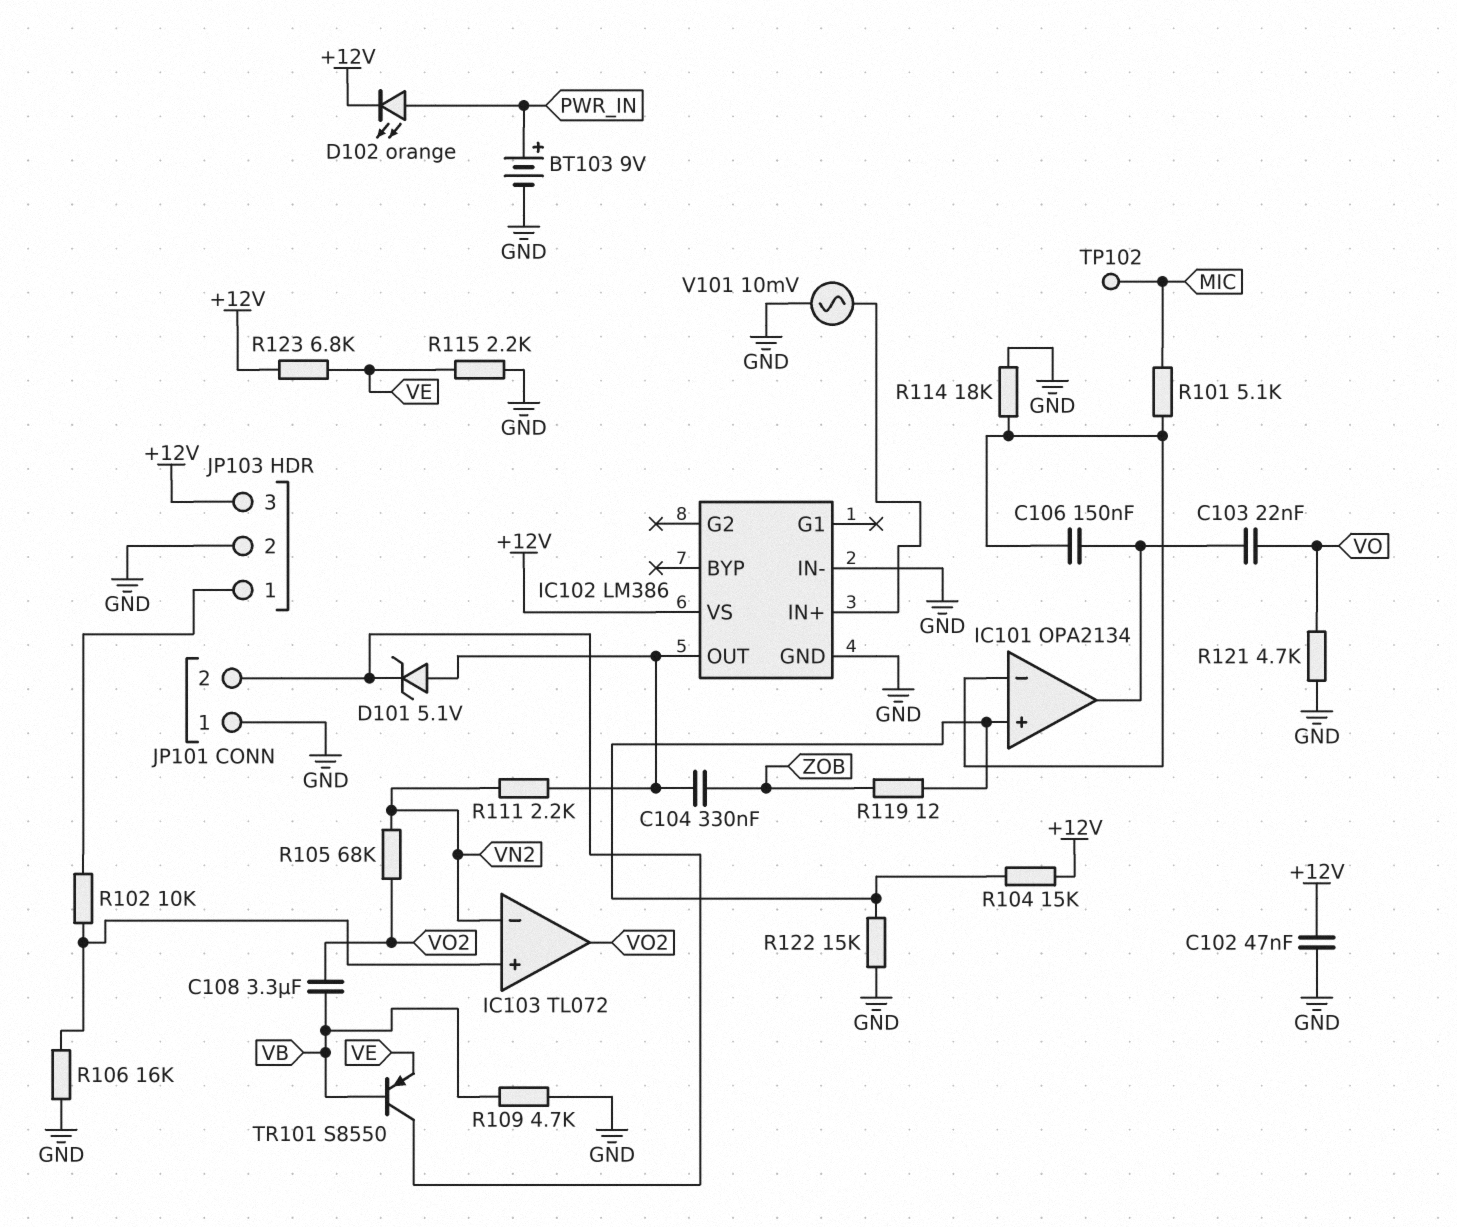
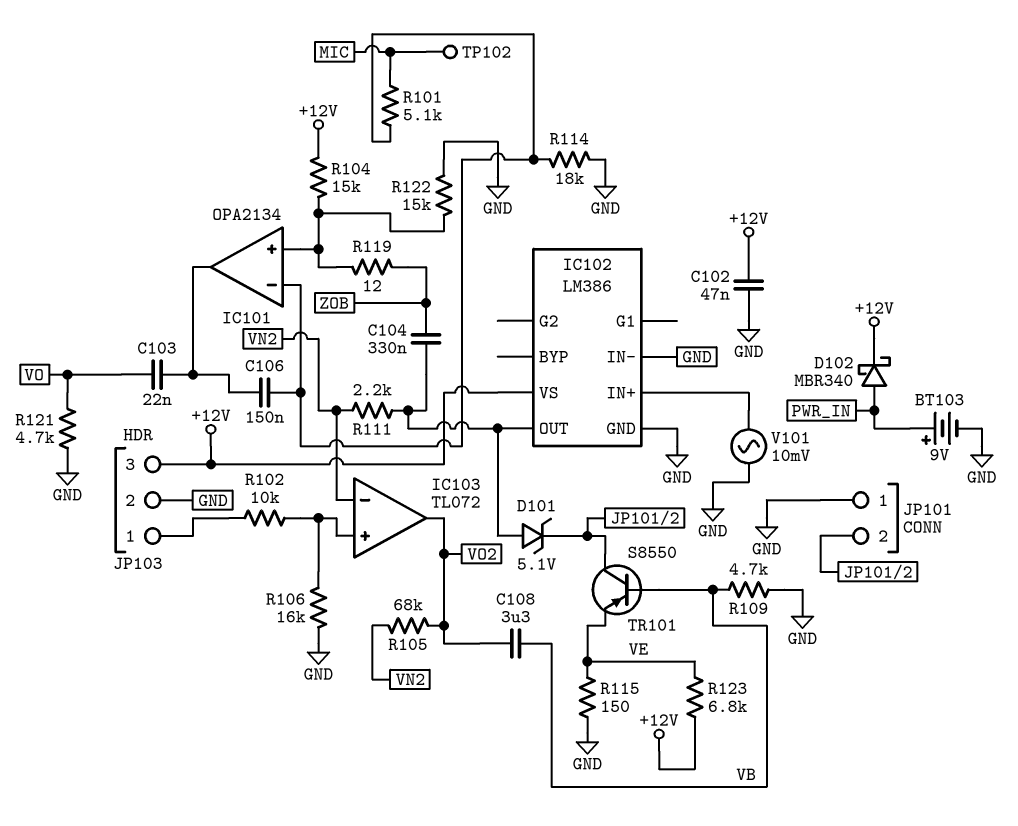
D102: LED orange (A PWR_IN, K +12V) -> schottky MBR340 (A PWR_IN, K +12V)
R115: 2.2k (GND, VE) -> 150 (GND, VE)

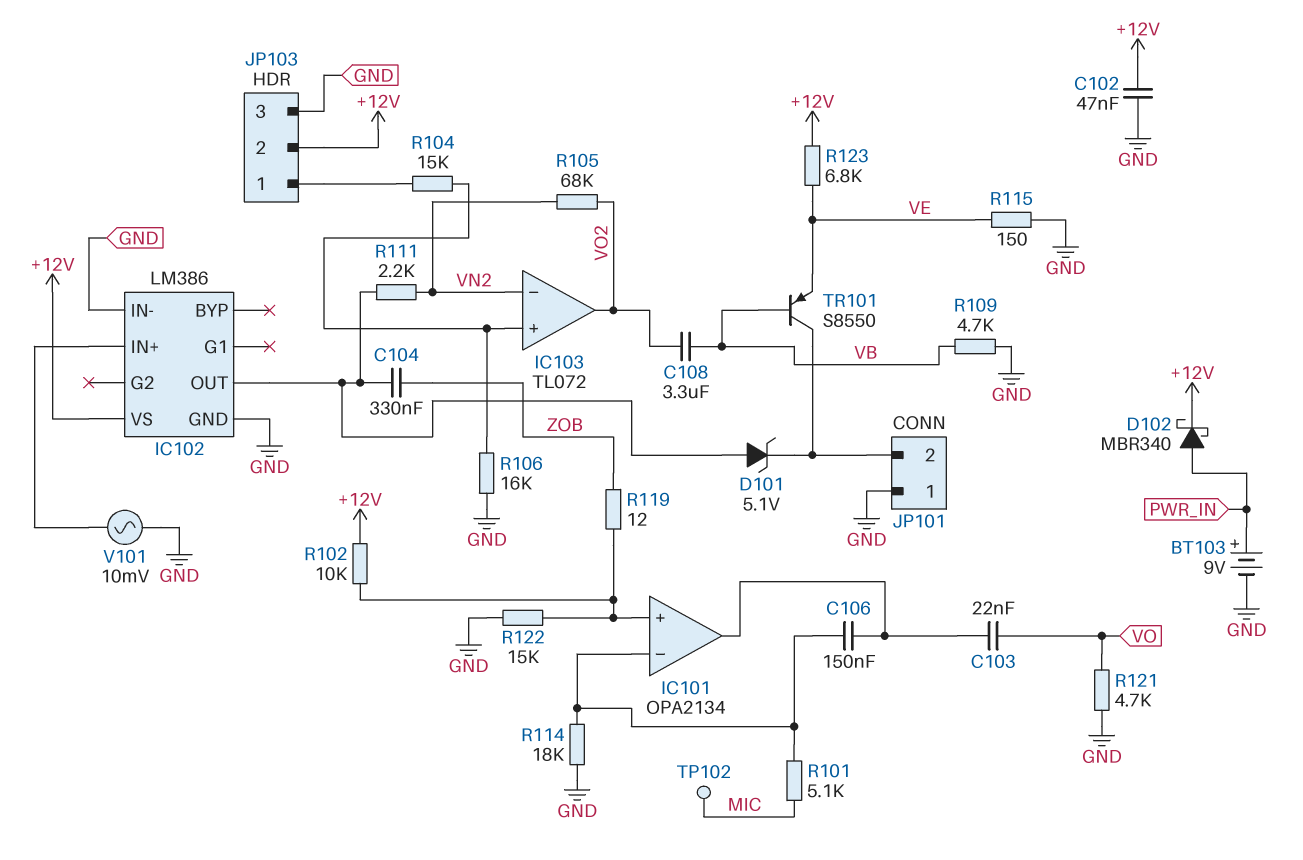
JP103 pin 2: GND -> +12V
JP103 pin 3: +12V -> GND
R102: 10k (IC103/in+, JP103/1) -> 10k (+12V, IC101/in+)
R104: 15k (+12V, IC101/in+) -> 15k (IC103/in+, JP103/1)

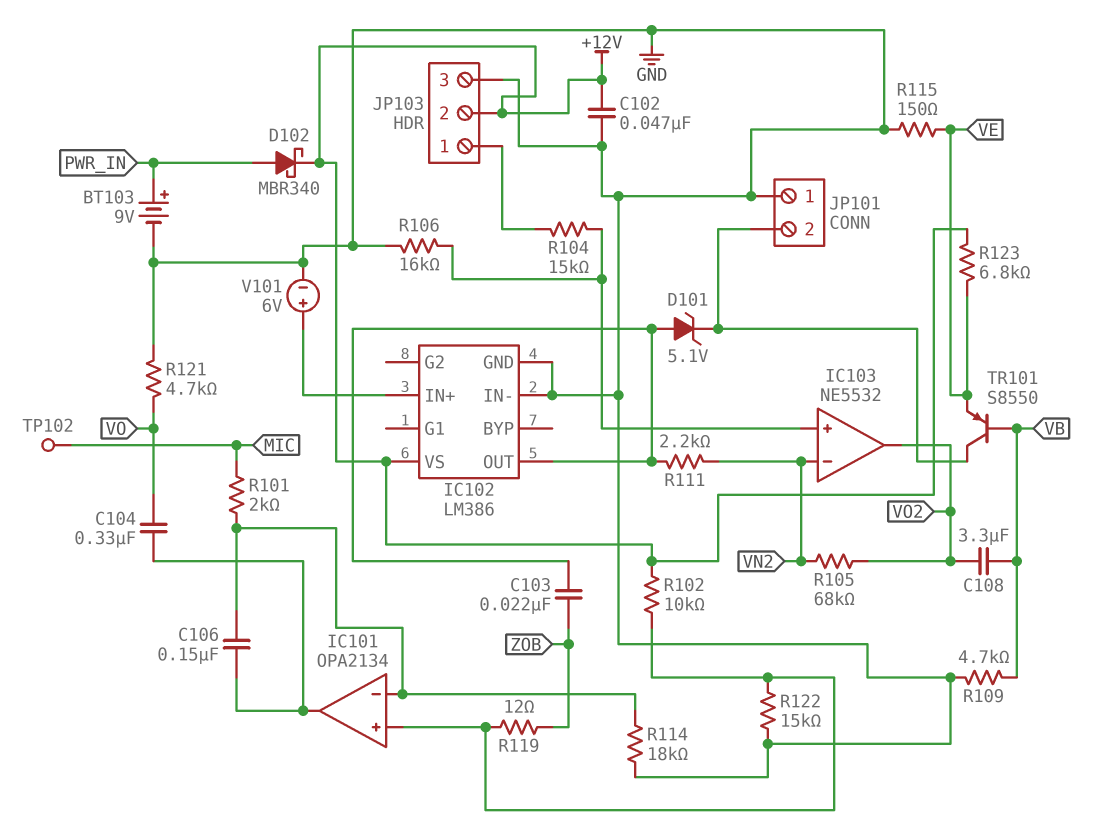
C103: 22nF (IC101/out, VO) -> 22nF (IC102/OUT, ZOB)
C104: 330nF (IC102/OUT, ZOB) -> 330nF (IC101/out, VO)
IC103: TL072 -> NE5532
R101: 5.1k (IC101/in-, MIC) -> 2k (IC101/in-, MIC)
V101: AC 10mV (GND, IC102/IN+) -> 6V (plus IC102/IN+, minus GND)

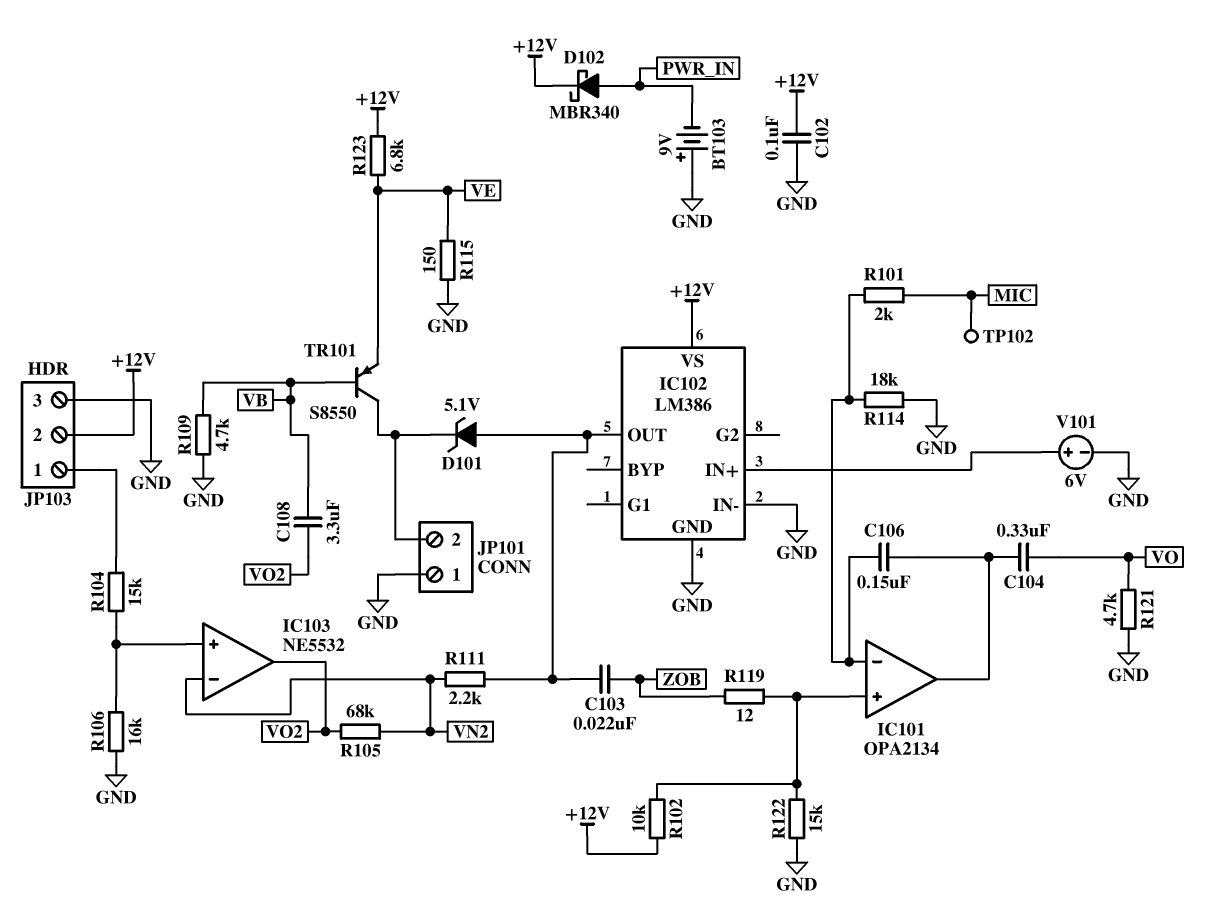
BT103: 9V (plus PWR_IN, minus GND) -> 9V (plus GND, minus PWR_IN)
C102: 47nF (+12V, GND) -> 100nF (+12V, GND)

